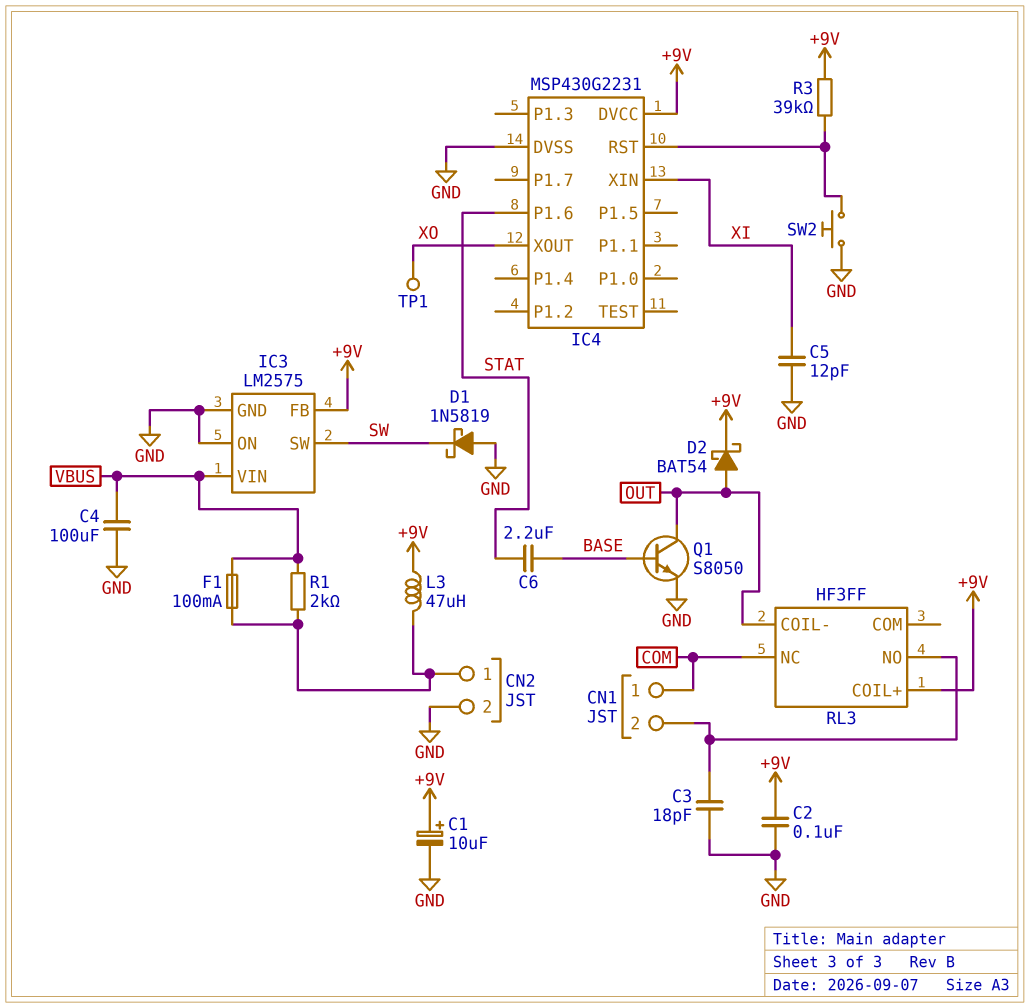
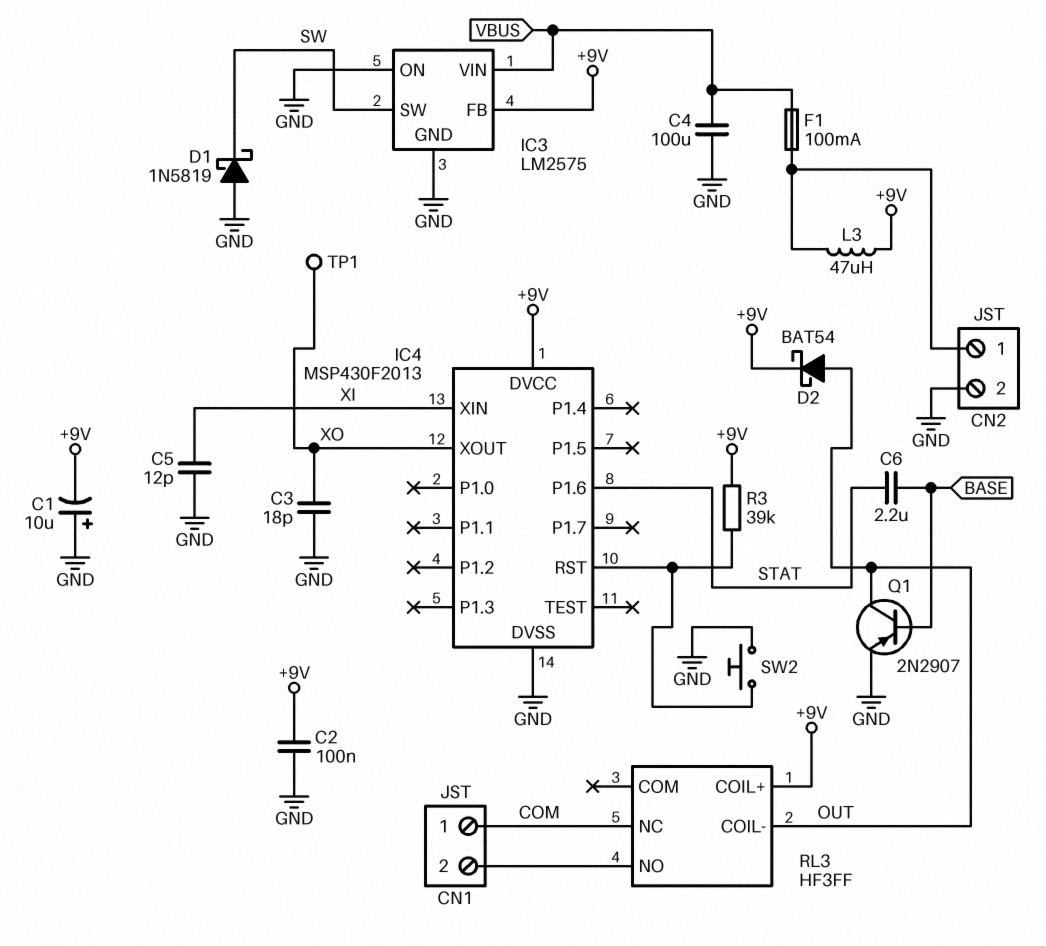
C1: 10uF (plus +9V, minus GND) -> 10uF (plus GND, minus +9V)
C3: 18pF (CN1/2, GND) -> 18pF (GND, XO)
IC4: MSP430G2231 -> MSP430F2013
Q1: NPN S8050 (B BASE, C OUT, E GND) -> PNP 2N2907 (B BASE, C OUT, E GND)
R1: 2k (CN2/1, VBUS) -> none

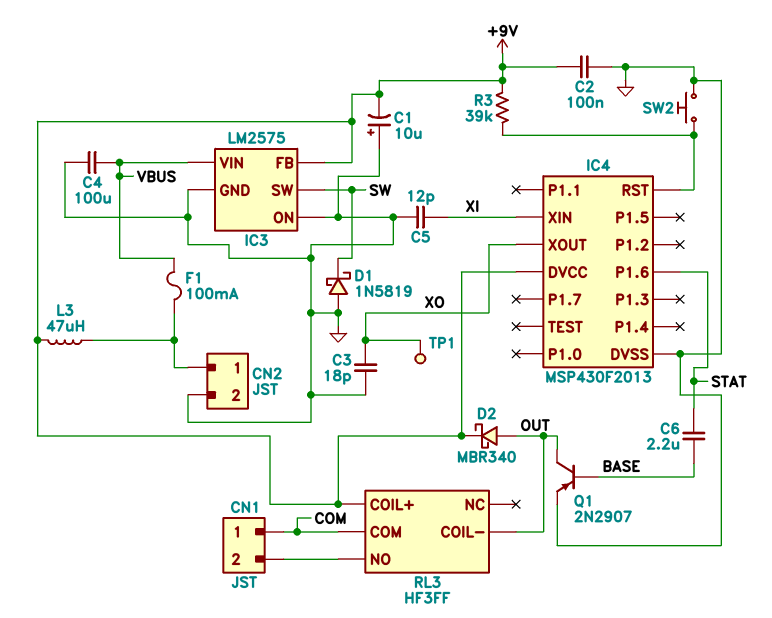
D2: schottky BAT54 (A OUT, K +9V) -> schottky MBR340 (A OUT, K +9V)
RL3 pin COM: none -> COM
RL3 pin NC: COM -> none

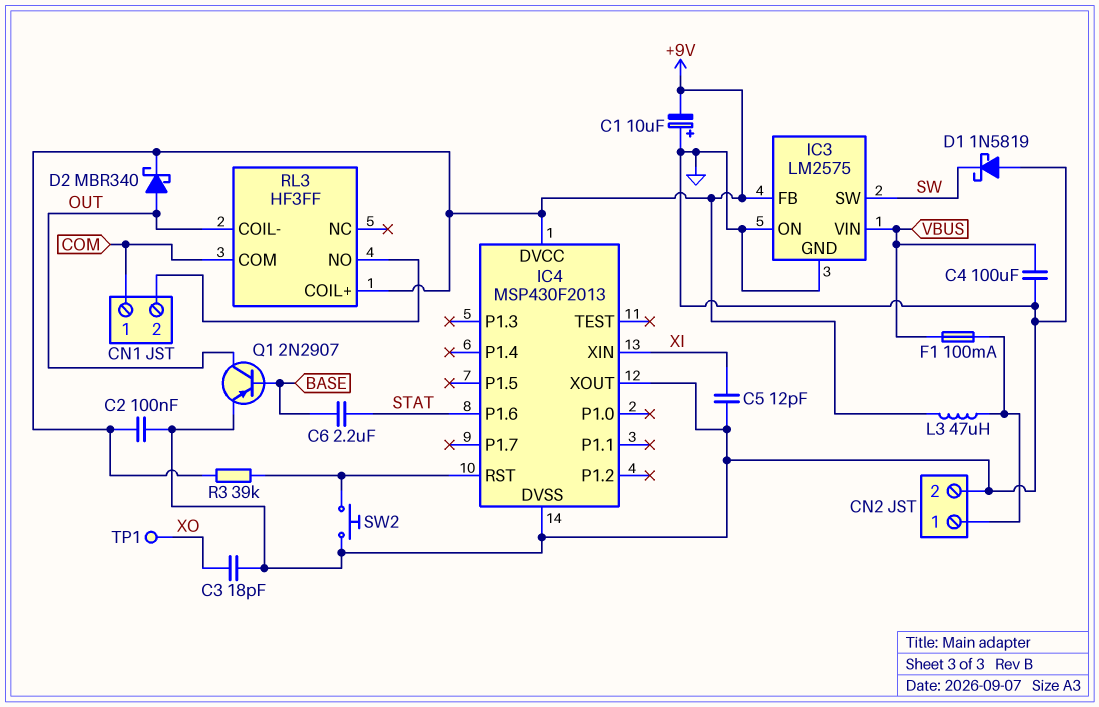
IC4 pin XOUT: XO -> GND

